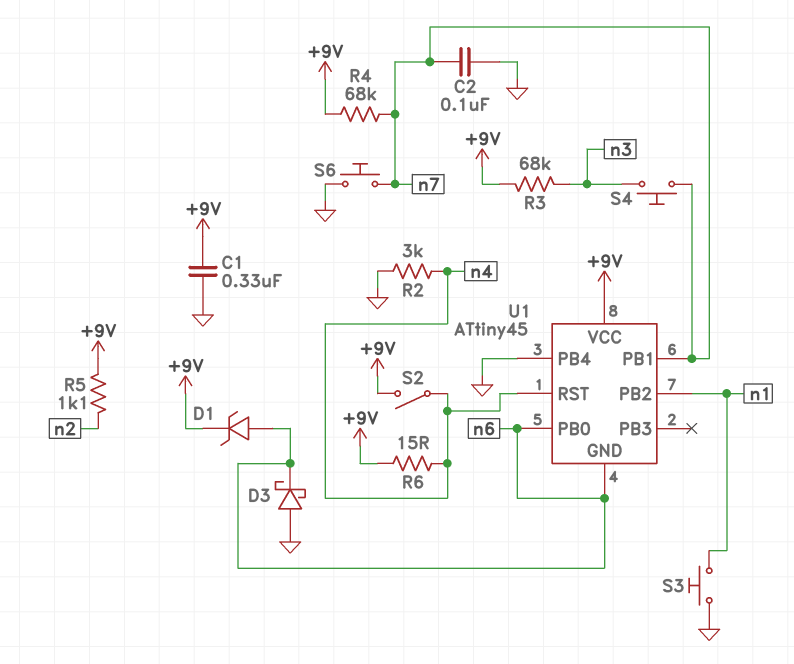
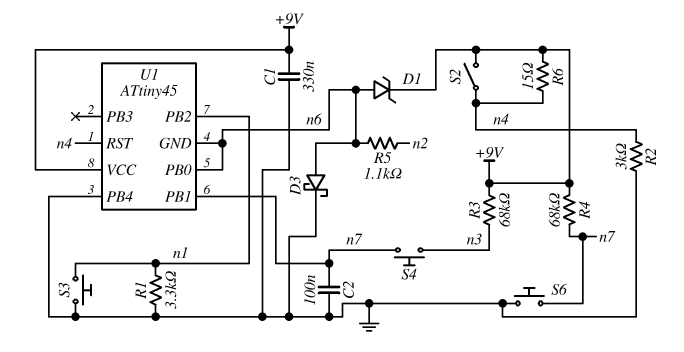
D3: schottky (A GND, K n6) -> schottky (A n6, K GND)
R1: none -> 3.3k (GND, n1)
R5: 1.1k (+9V, n2) -> 1.1k (n2, n6)

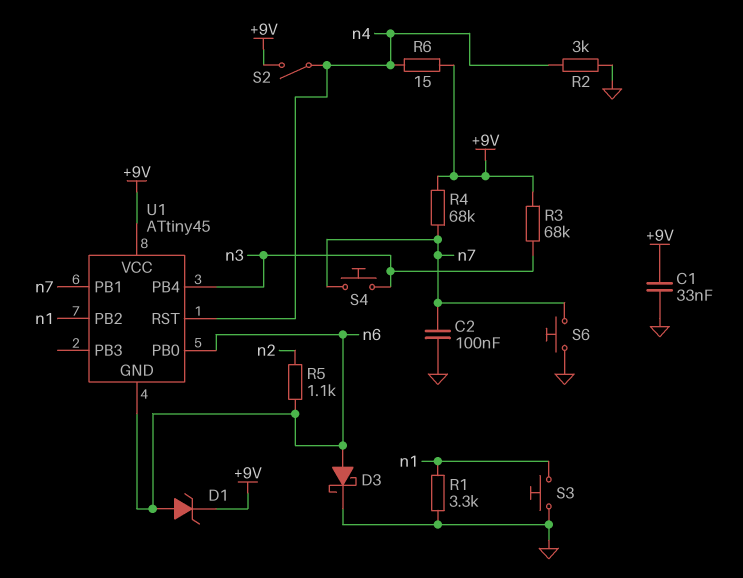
C1: 330nF (+9V, GND) -> 33nF (+9V, GND)
U1 pin PB4: GND -> n3

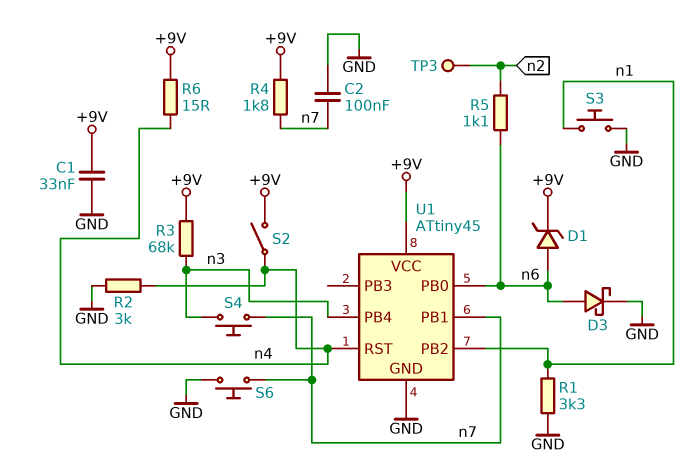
R4: 68k (+9V, n7) -> 1.8k (+9V, n7)
TP3: none -> test point (n2)
U1 pin GND: n6 -> GND

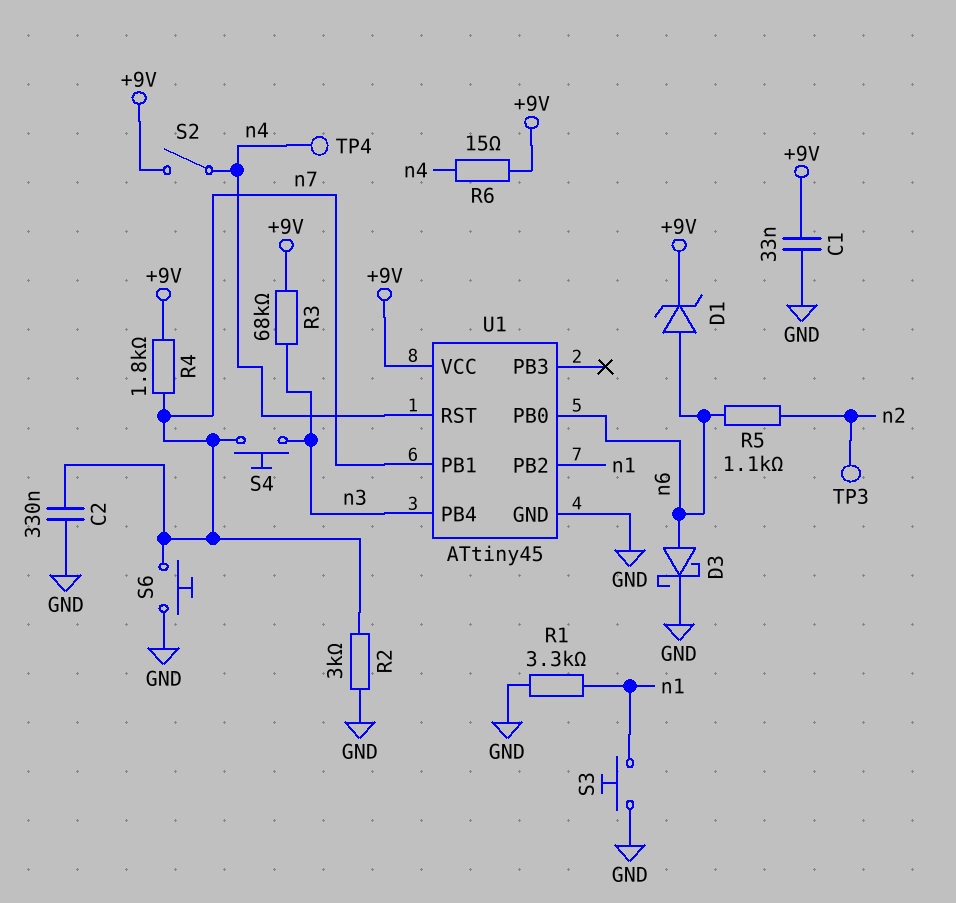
C2: 100nF (GND, n7) -> 330nF (GND, n7)
R2: 3k (GND, n4) -> 3k (GND, n7)
TP4: none -> test point (n4)

